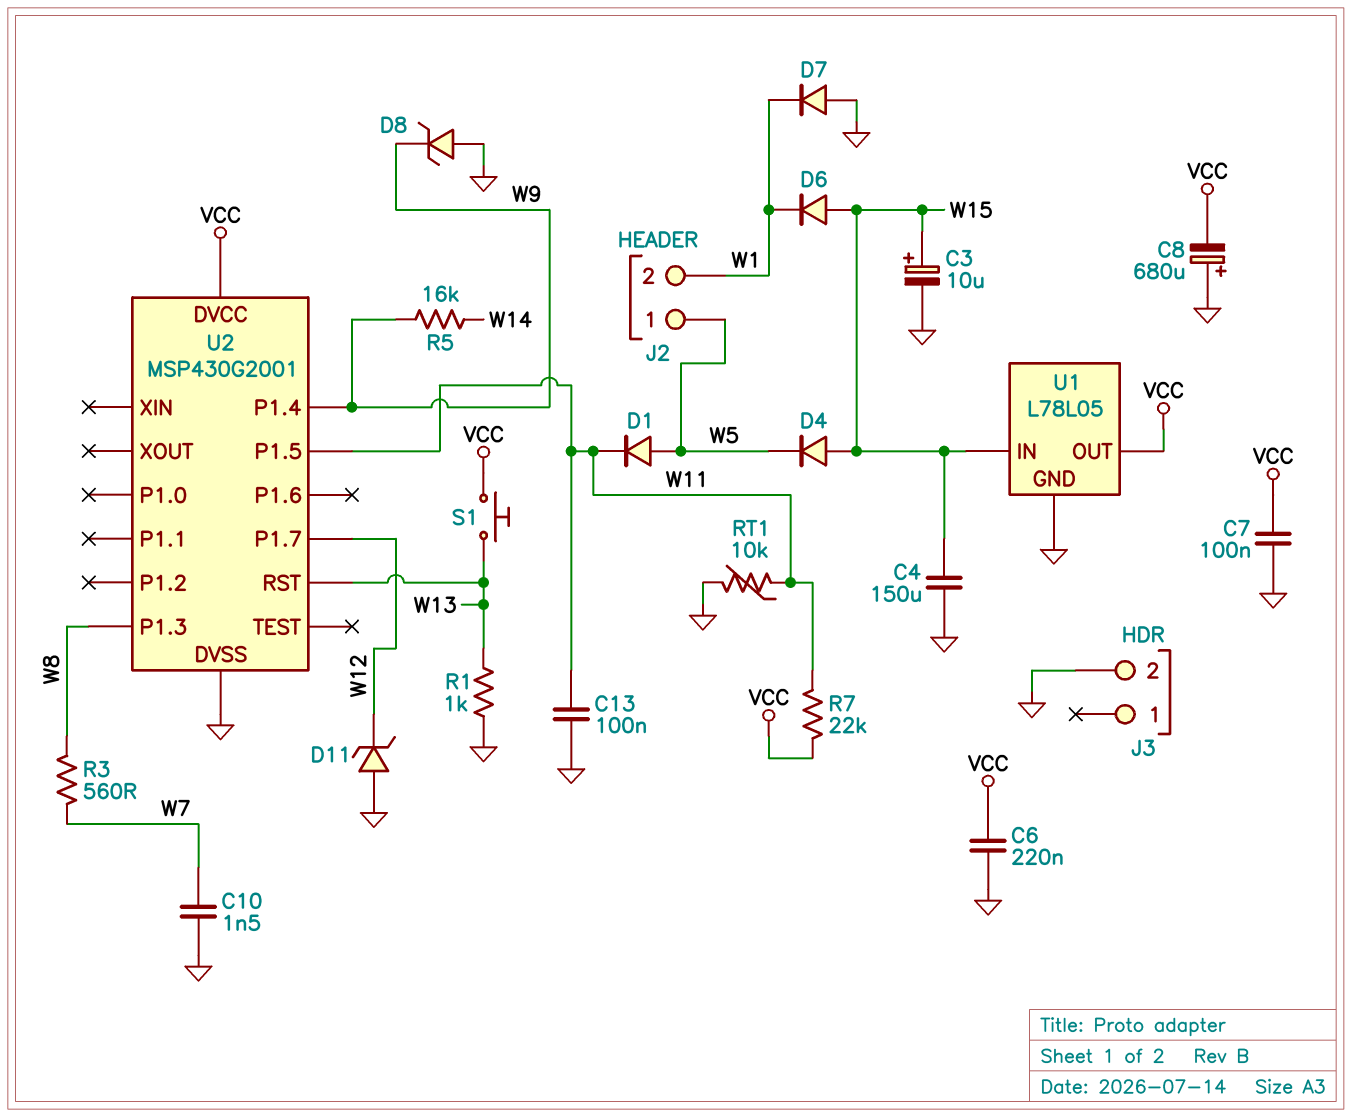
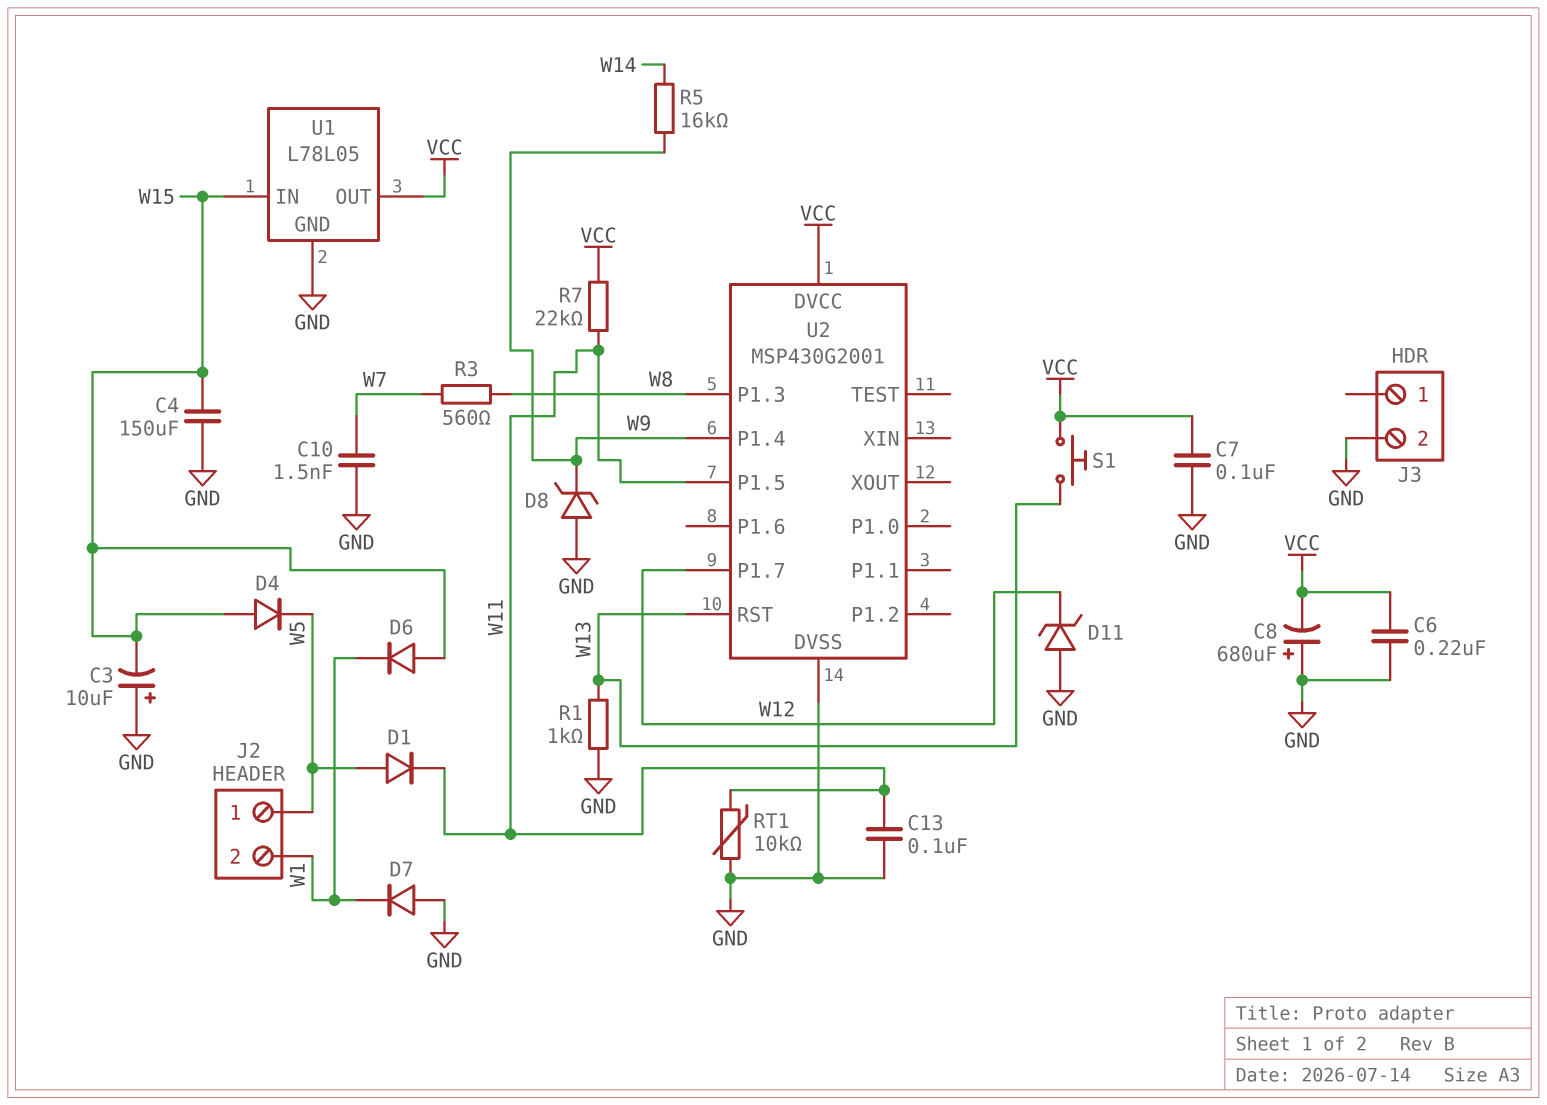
C3: 10uF (plus W15, minus GND) -> 10uF (plus GND, minus W15)

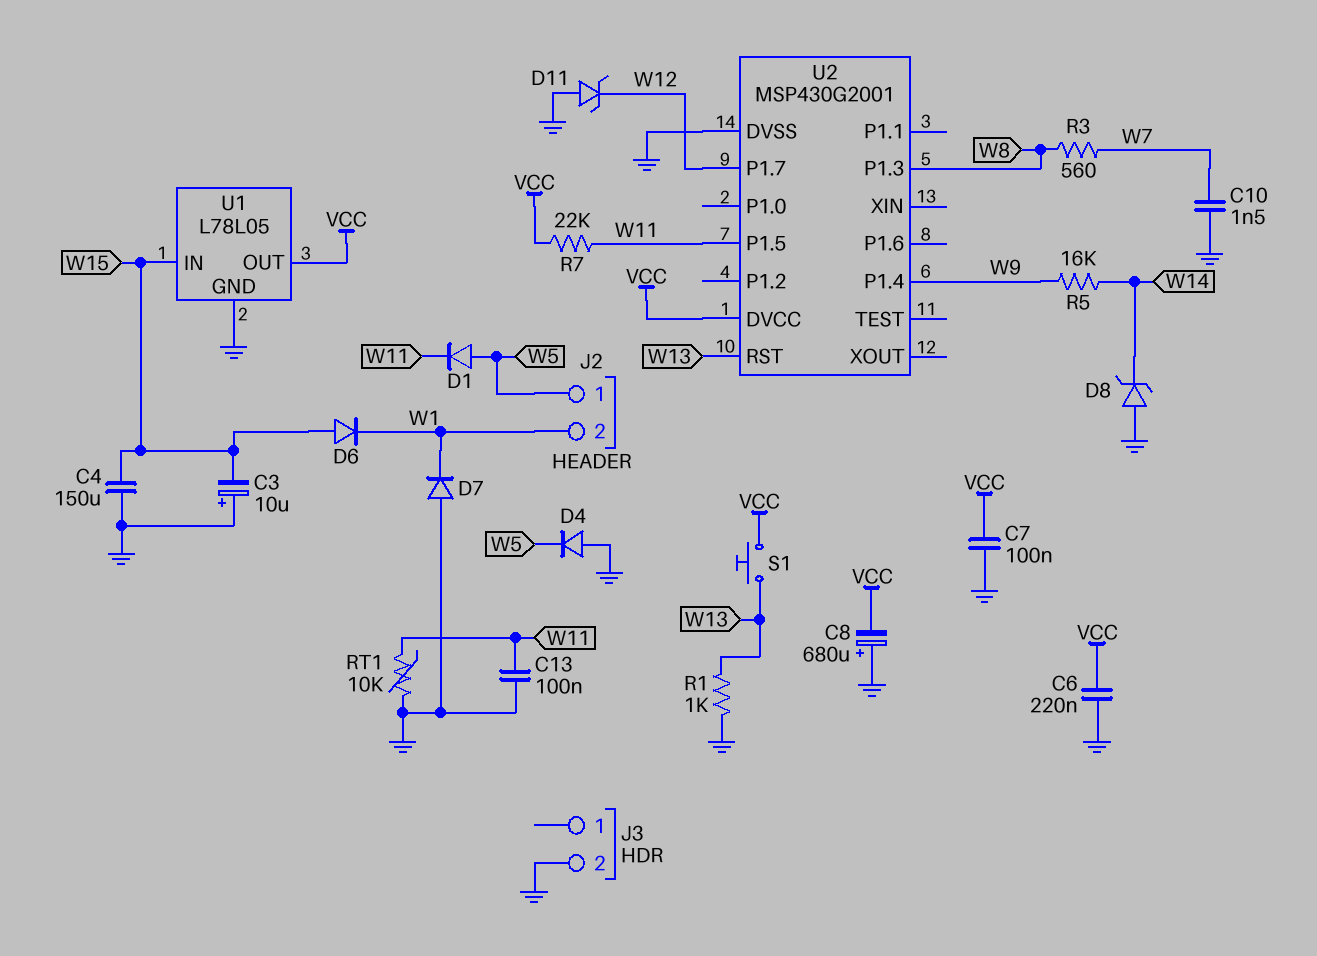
D4: diode (A W15, K W5) -> diode (A GND, K W5)
D8: zener (A GND, K W9) -> zener (A GND, K W14)

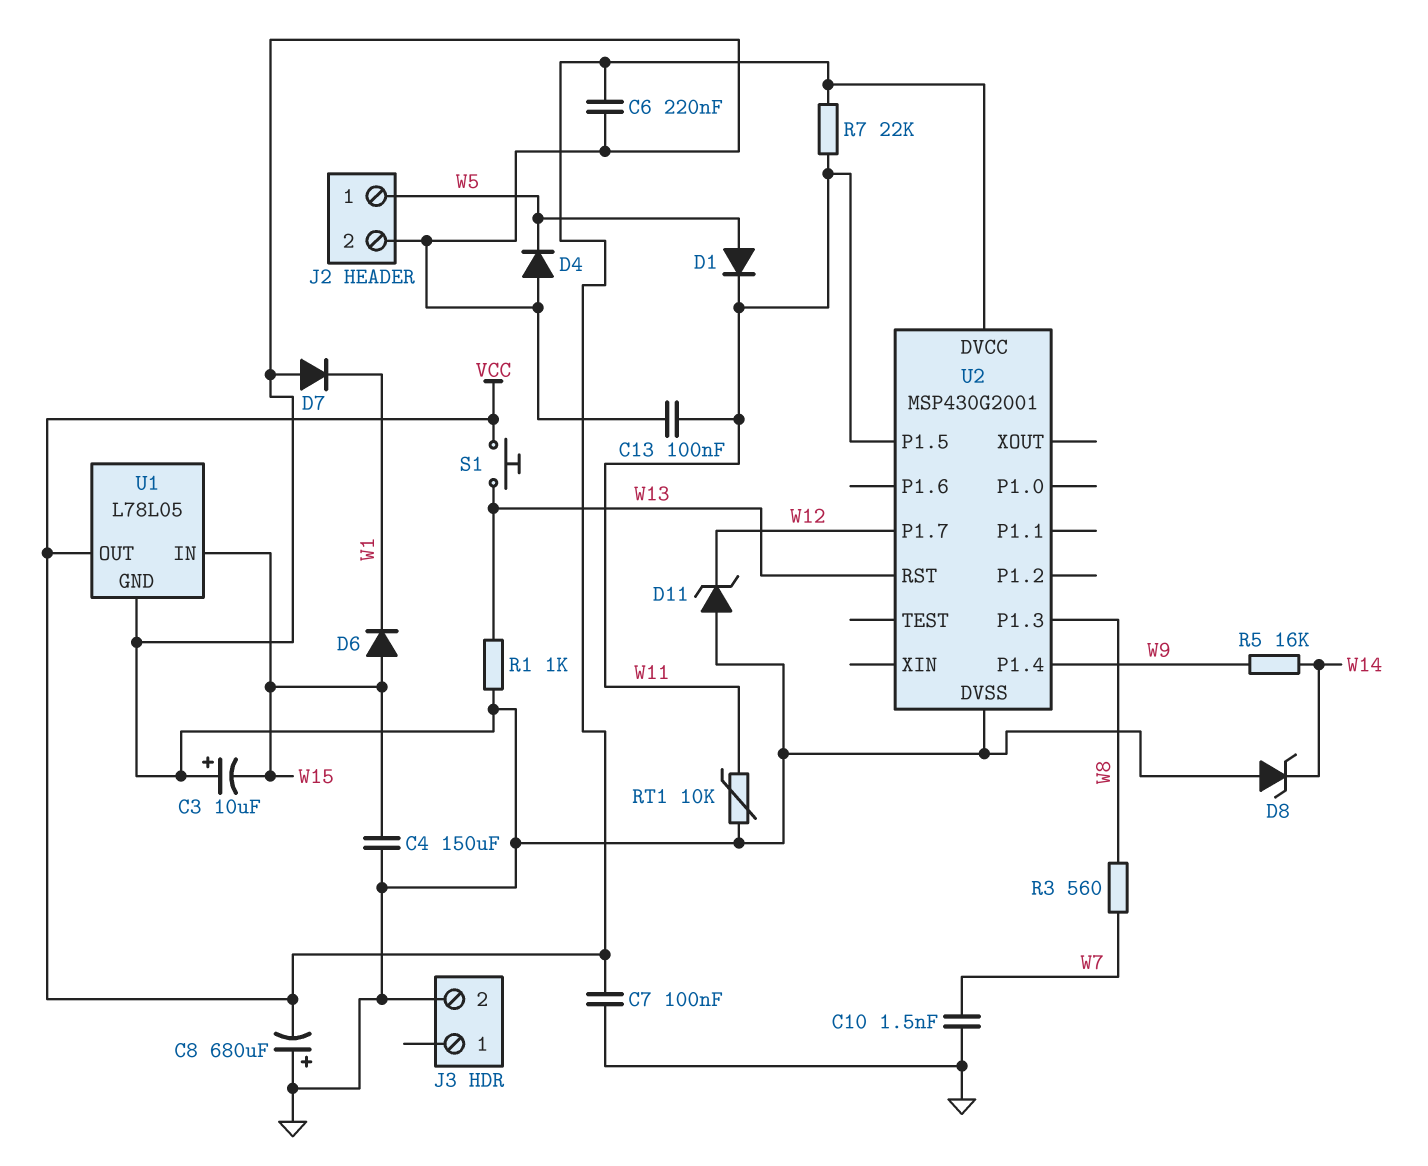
J2 pin 2: W1 -> GND

